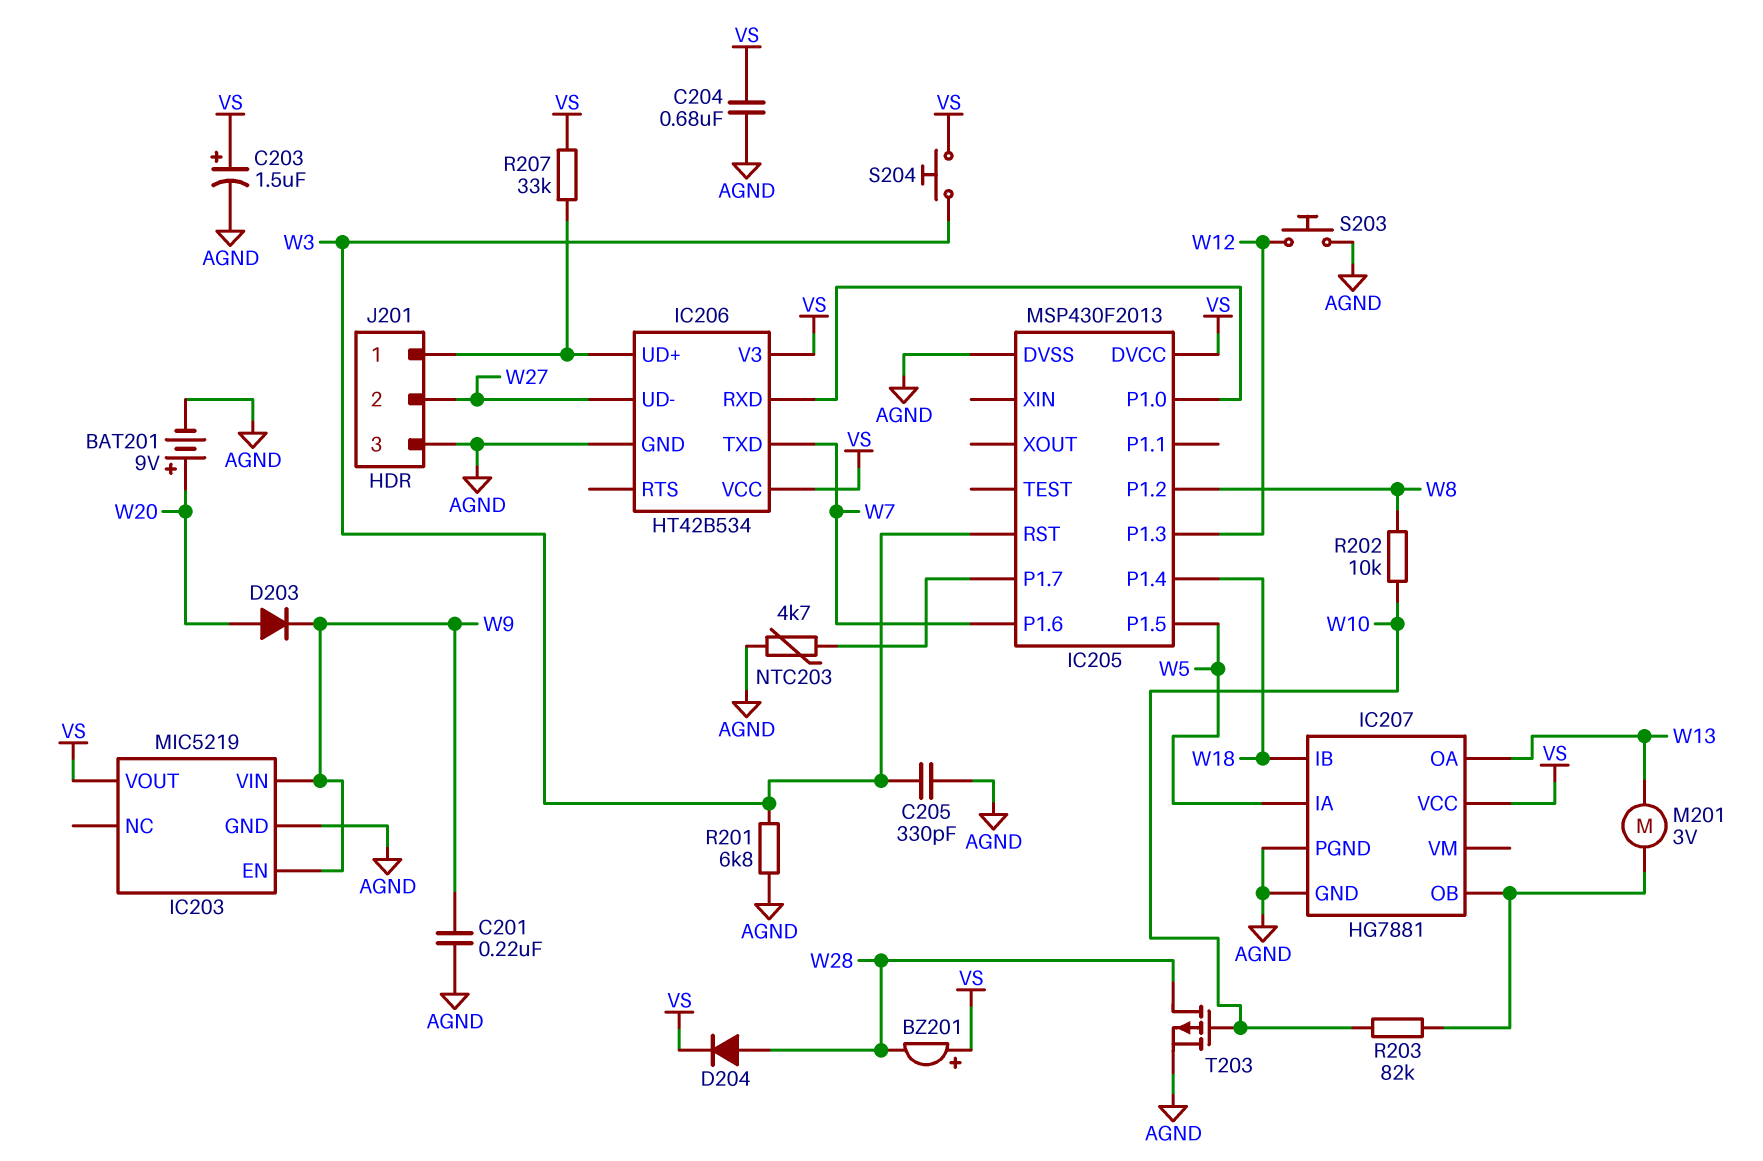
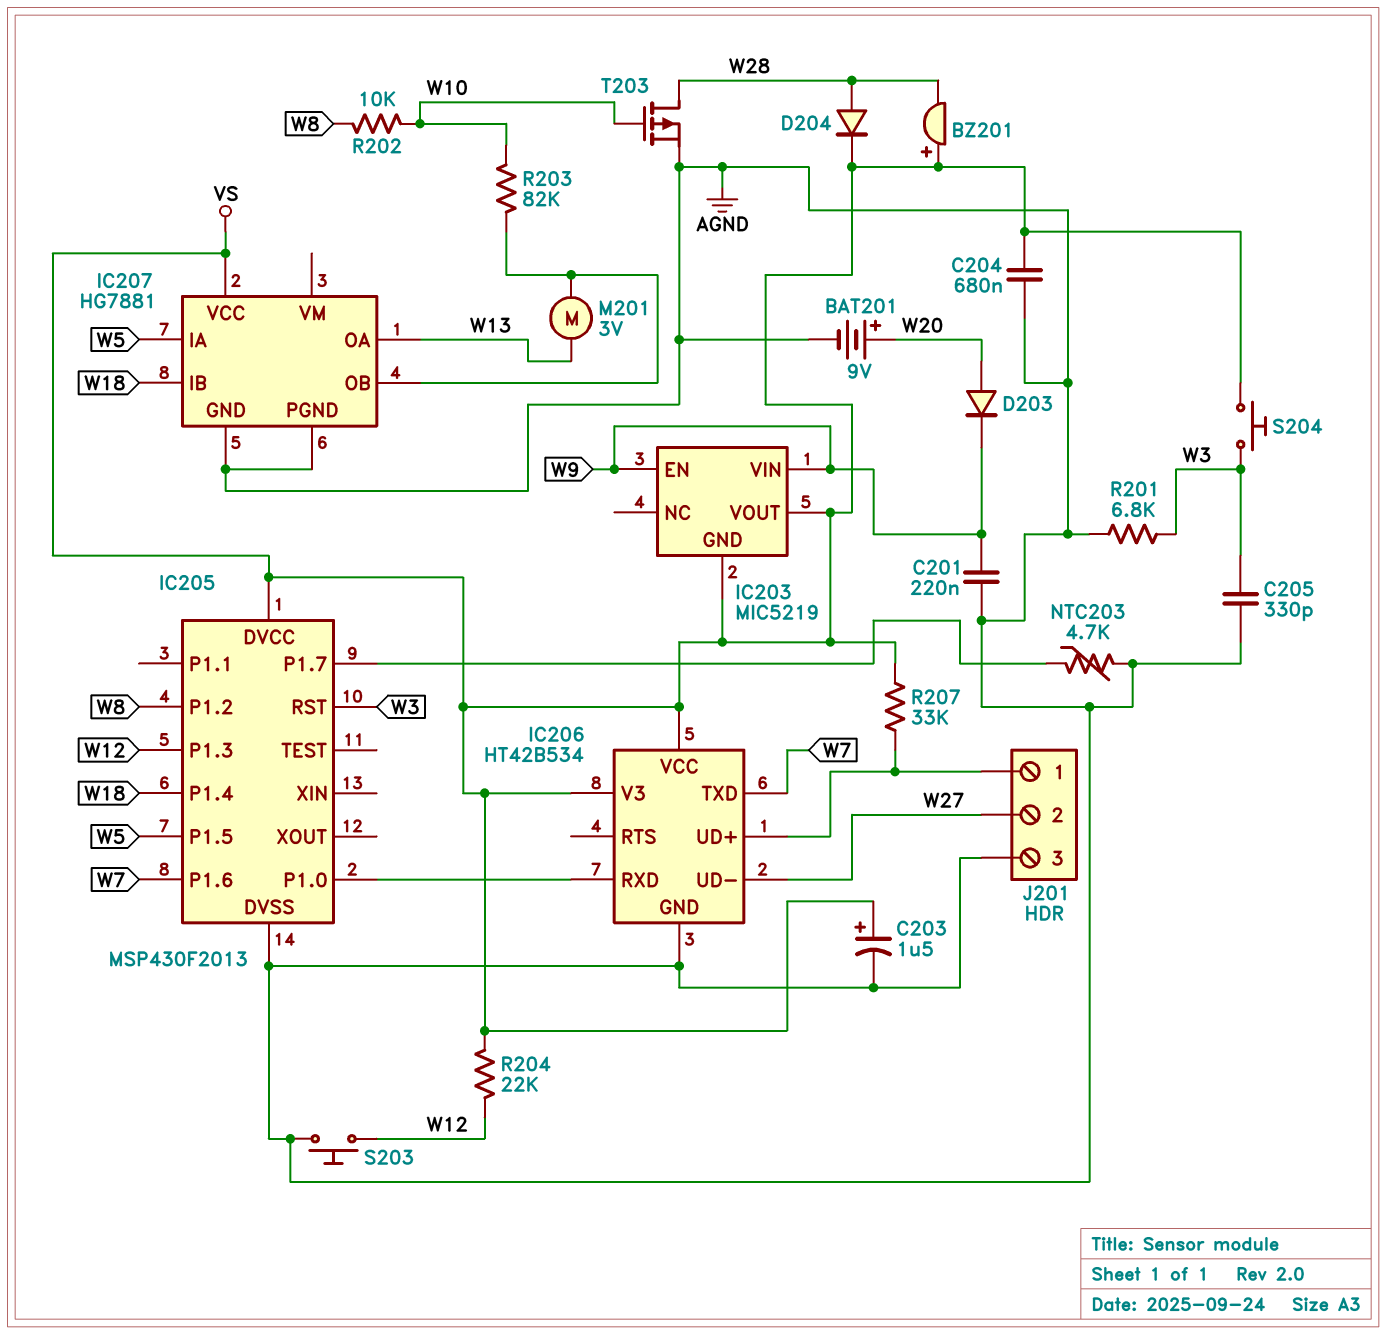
IC203 pin GND: AGND -> VS
R204: none -> 22k (VS, W12)

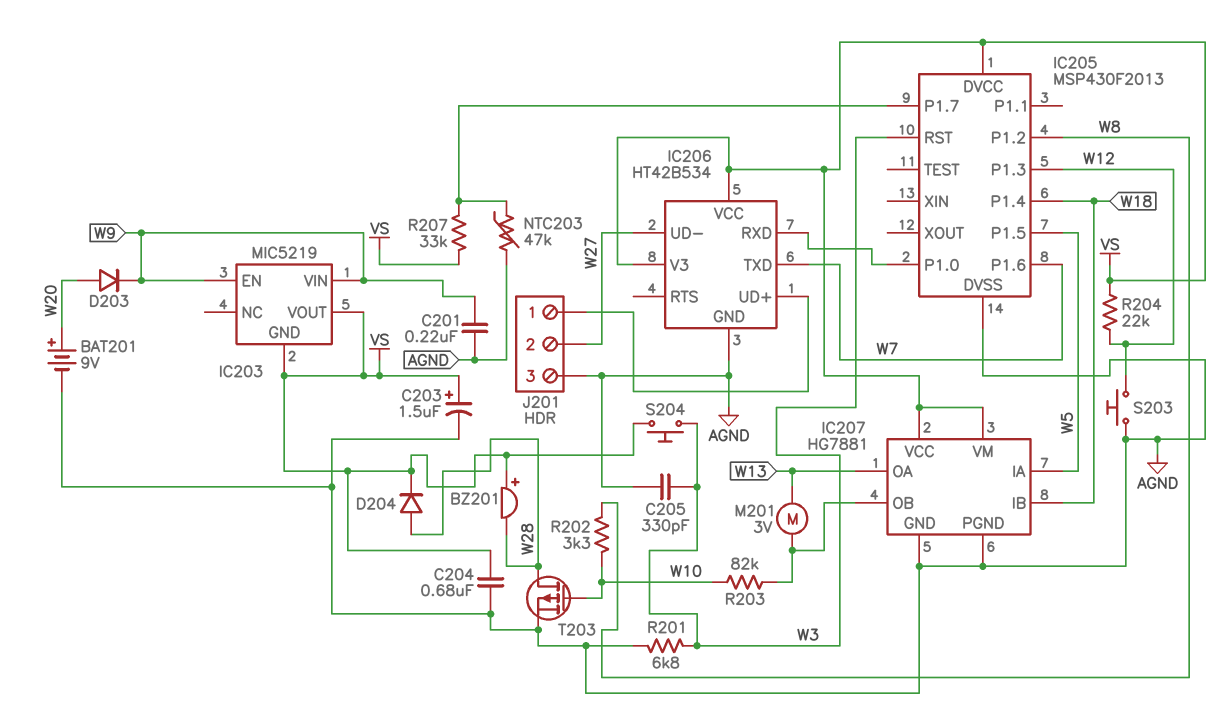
IC207 pin VM: none -> VS
NTC203: 4.7k (AGND, IC205/P1.7) -> 47k (AGND, IC205/P1.7)
R202: 10k (W8, W10) -> 3.3k (W8, W10)
R207: 33k (IC206/UD+, VS) -> 33k (IC205/P1.7, VS)

